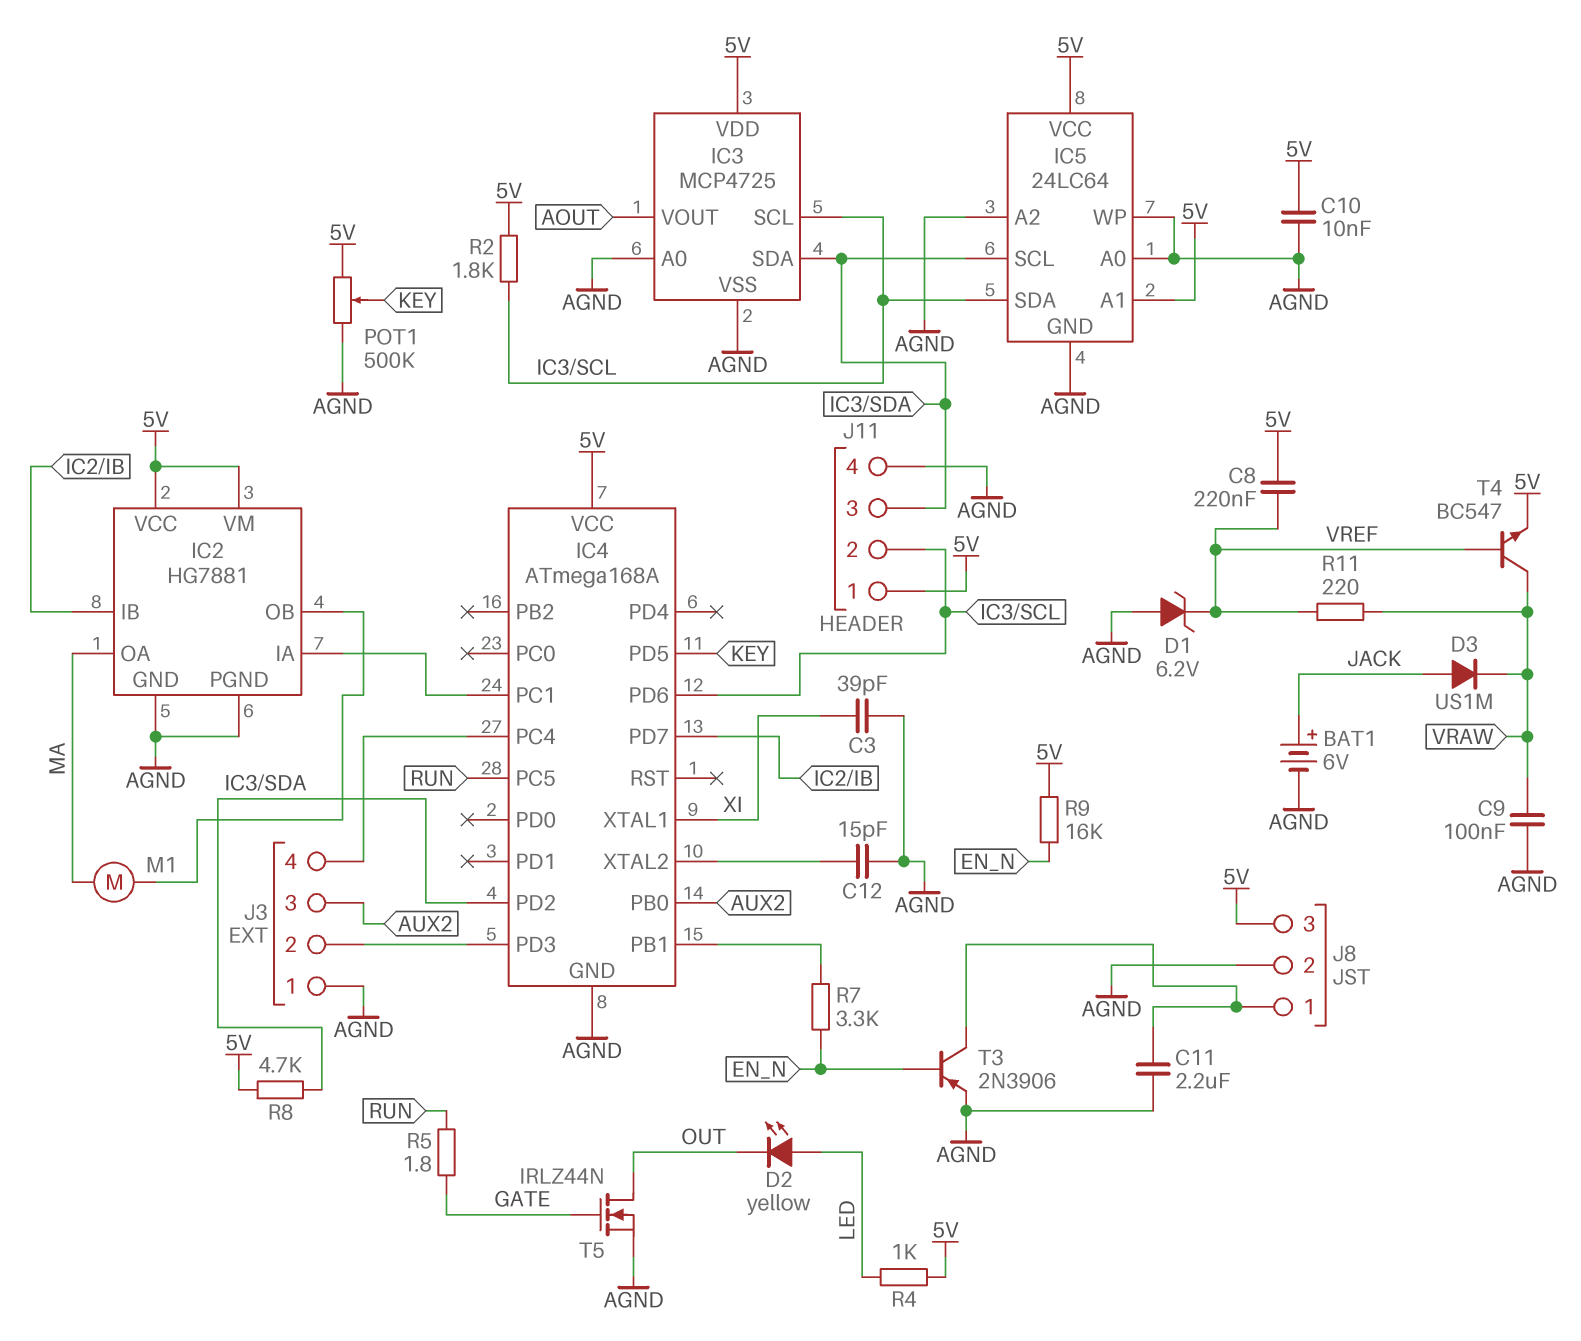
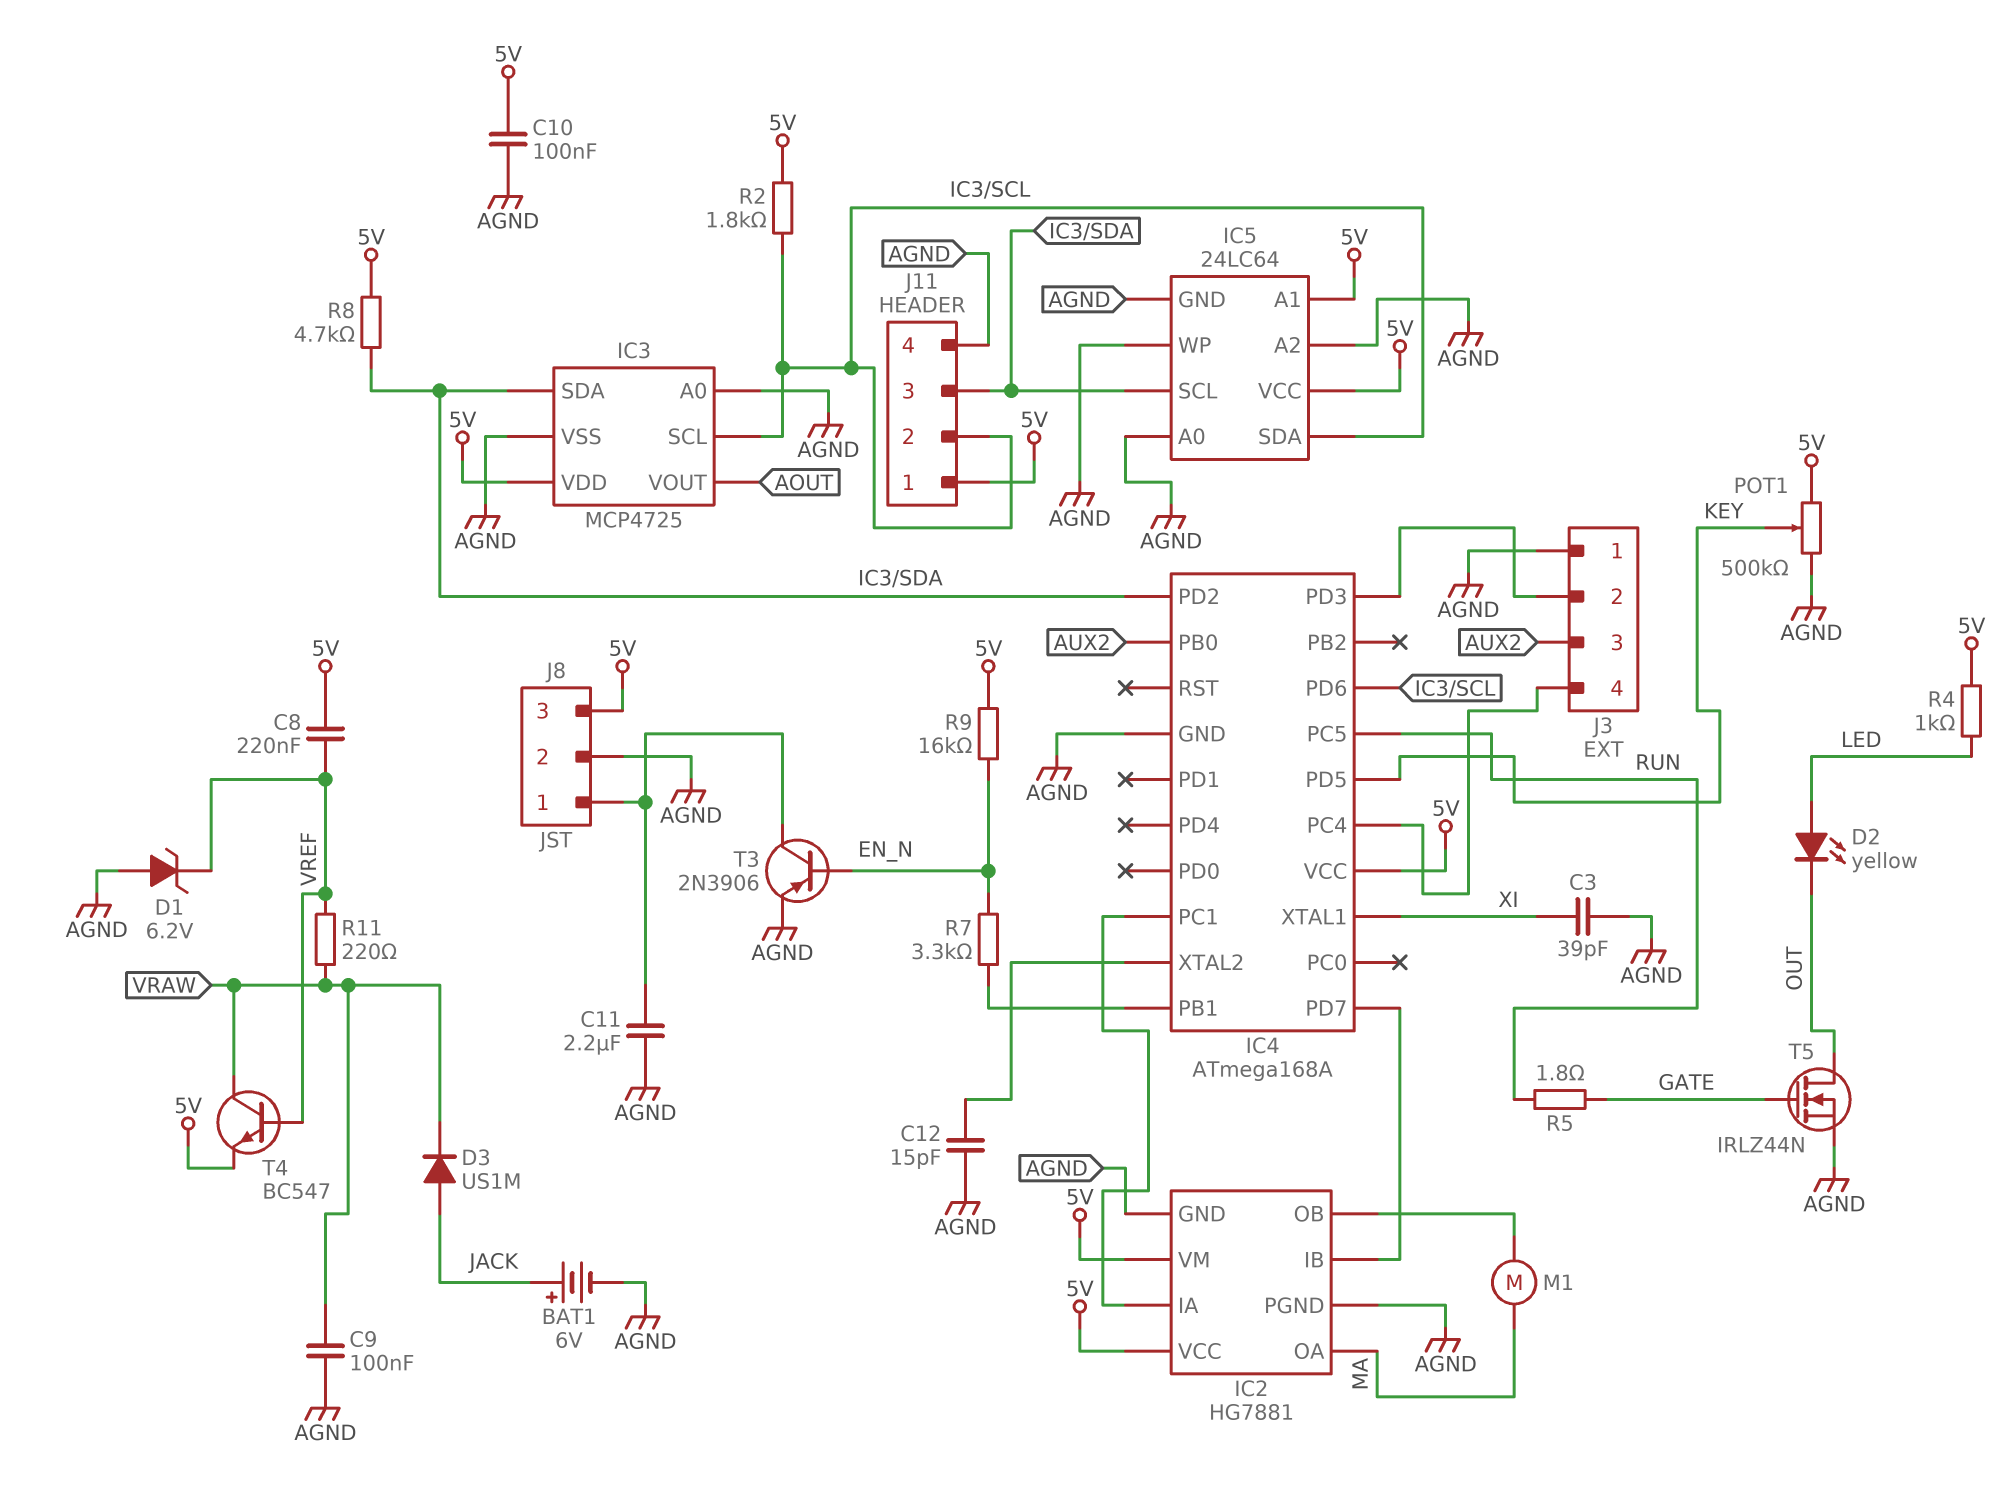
C10: 10nF (5V, AGND) -> 100nF (5V, AGND)

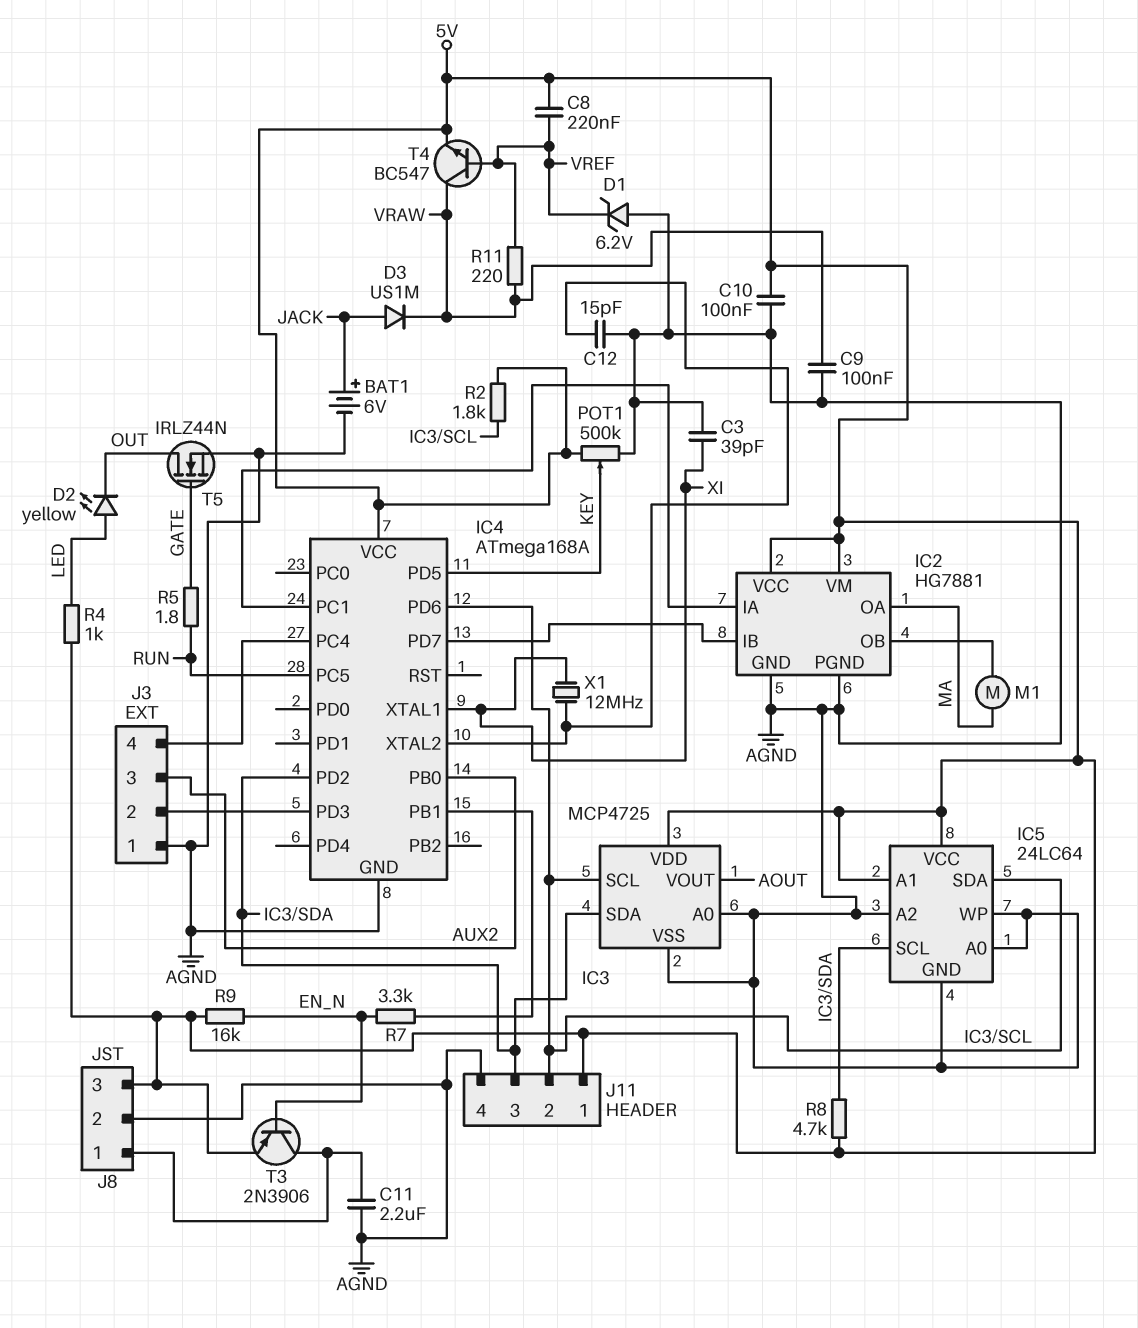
T3: PNP 2N3906 (B EN_N, C J8/1, E AGND) -> PNP 2N3906 (B EN_N, C J8/1, E 5V)
X1: none -> 12MHz (IC4/XTAL2, XI)

